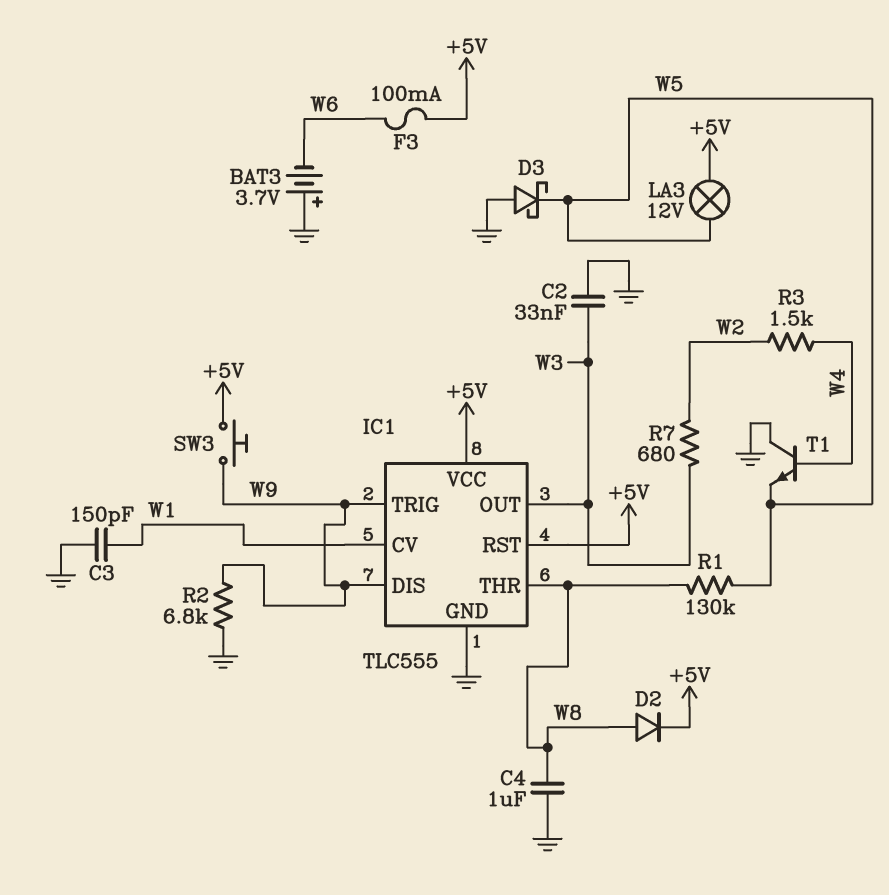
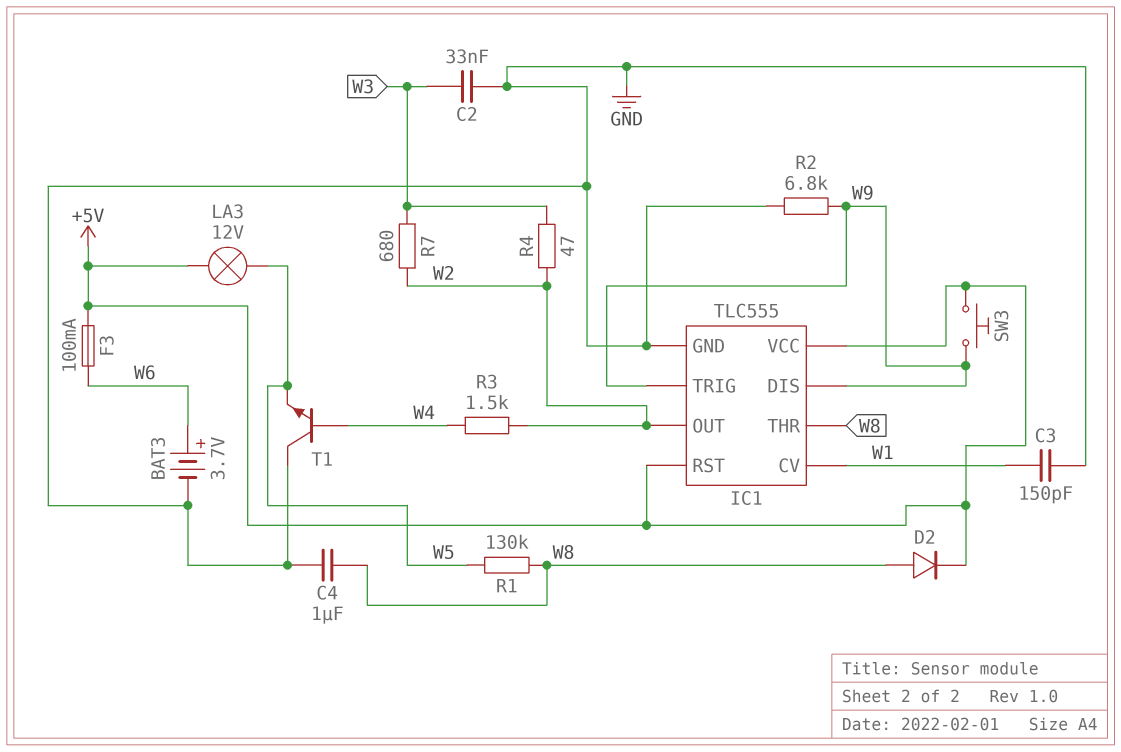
BAT3: 3.7V (plus GND, minus W6) -> 3.7V (plus W6, minus GND)
D3: schottky (A GND, K W5) -> none
IC1 pin OUT: W3 -> W2
R4: none -> 47 (W2, W3)

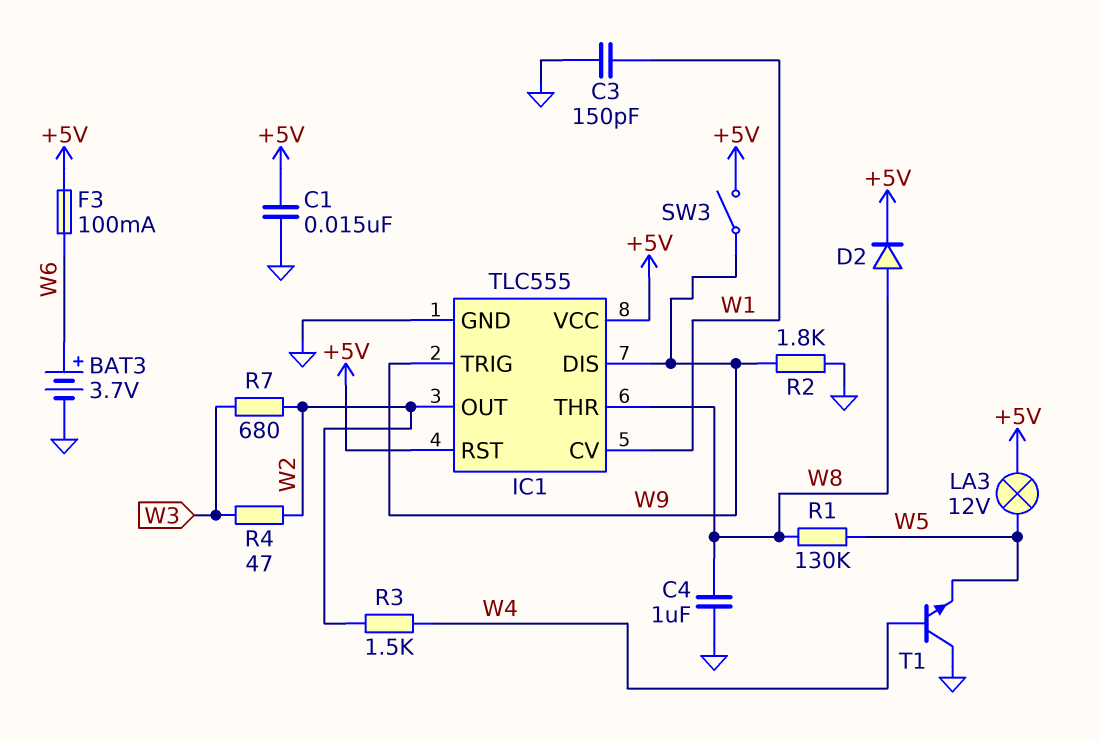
C1: none -> 15nF (+5V, GND)
C2: 33nF (GND, W3) -> none
R2: 6.8k (GND, W9) -> 1.8k (GND, W9)
SW3: button (+5V, W9) -> switch (+5V, W9)

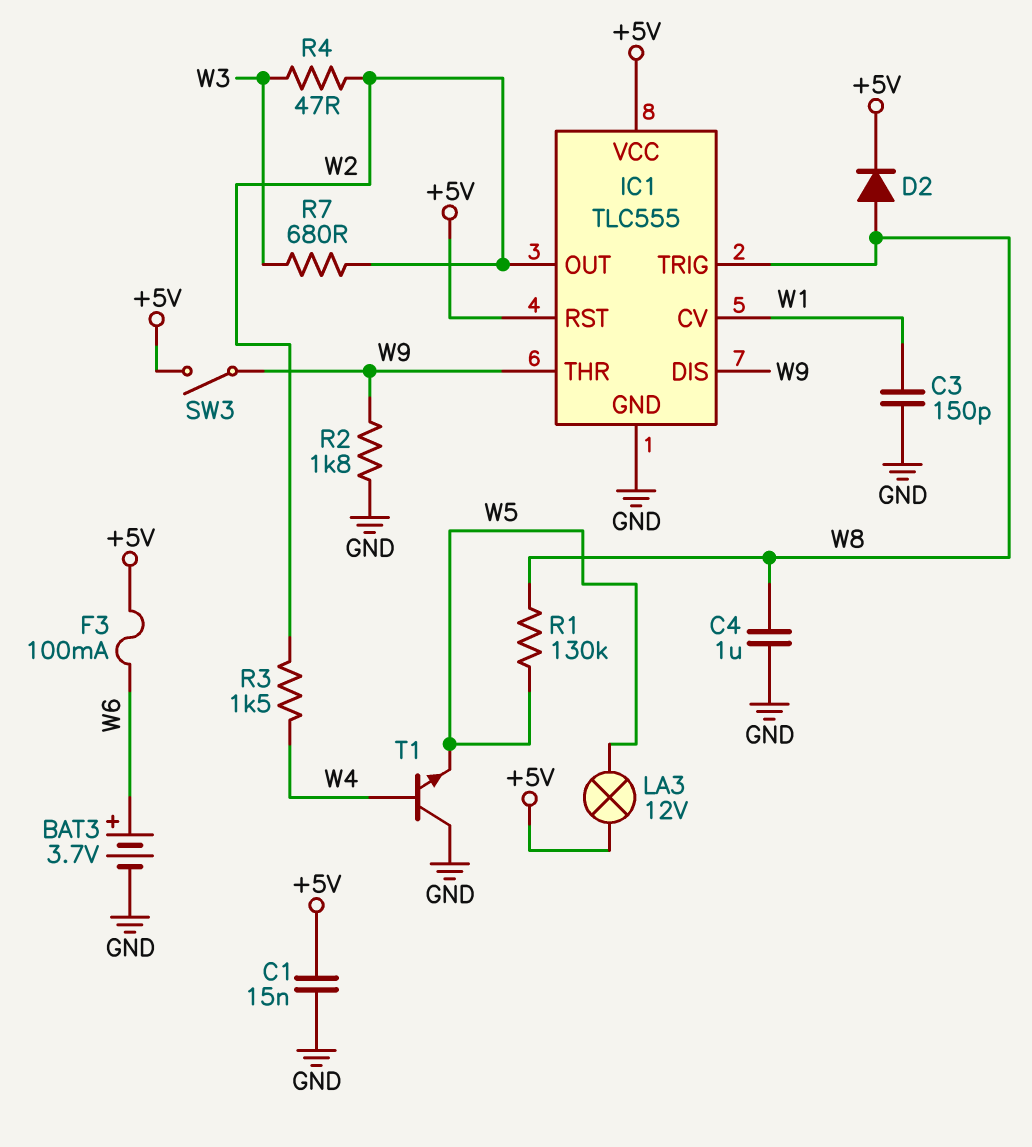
IC1 pin THR: W8 -> W9
IC1 pin TRIG: W9 -> W8

